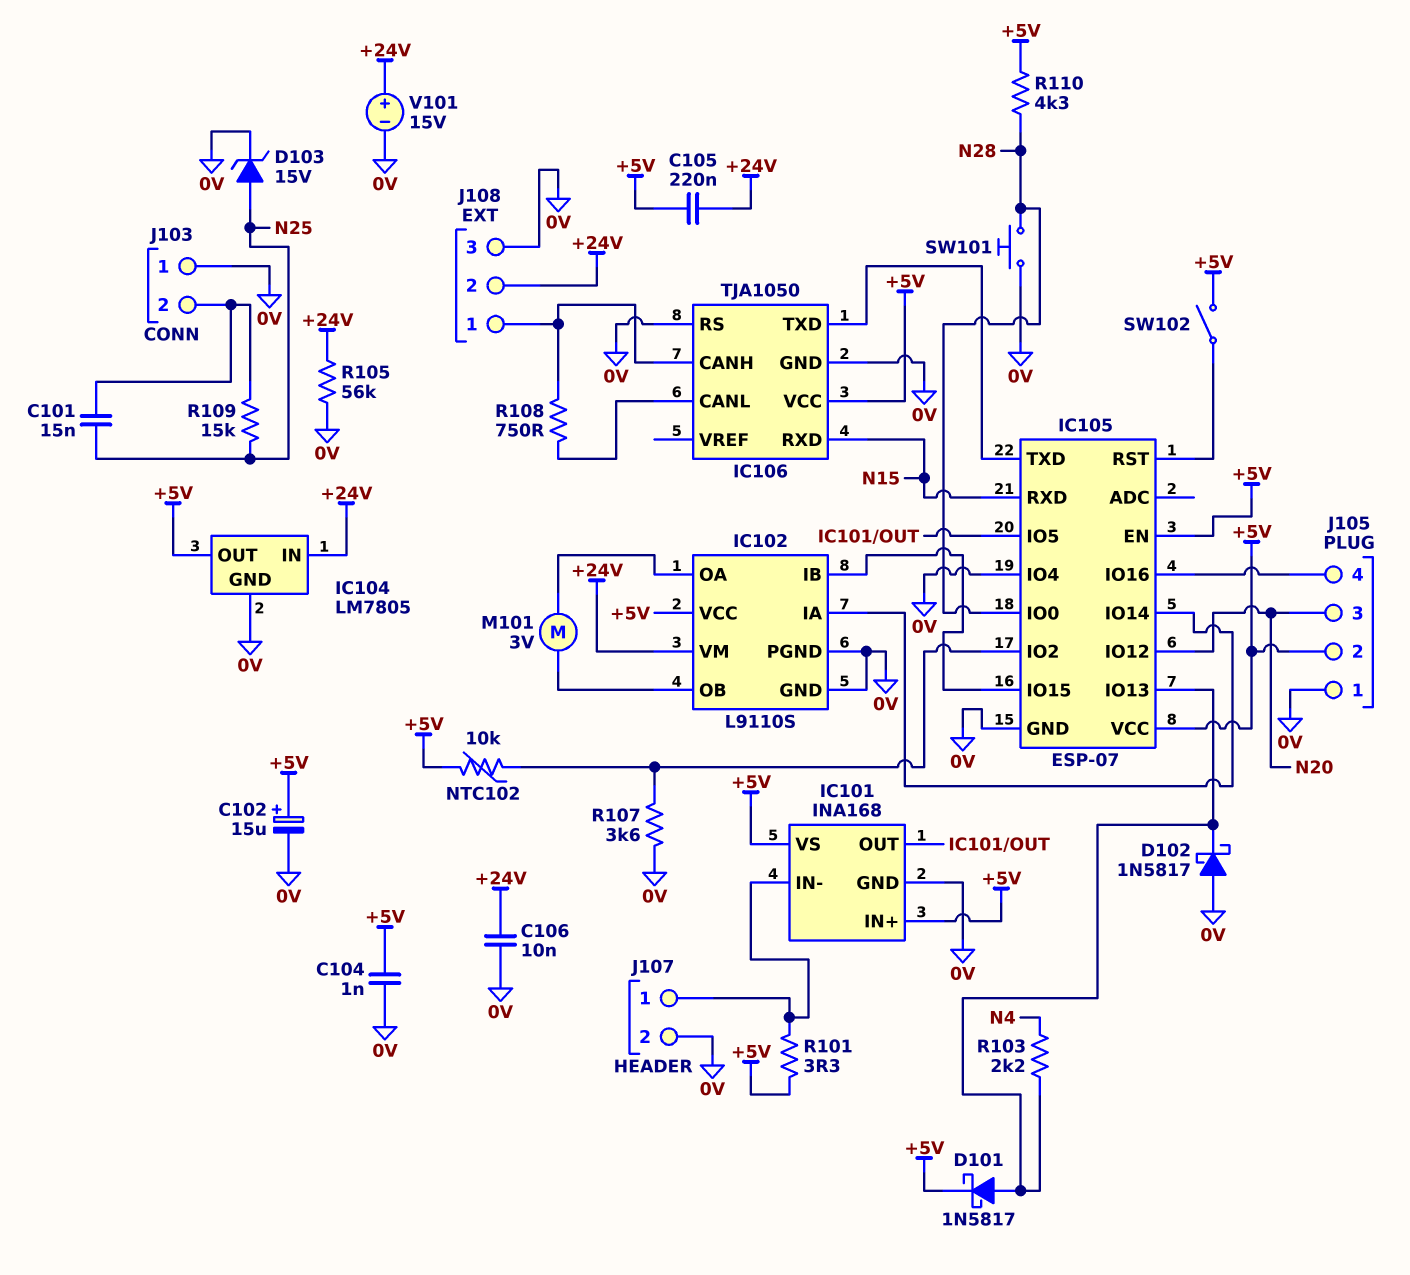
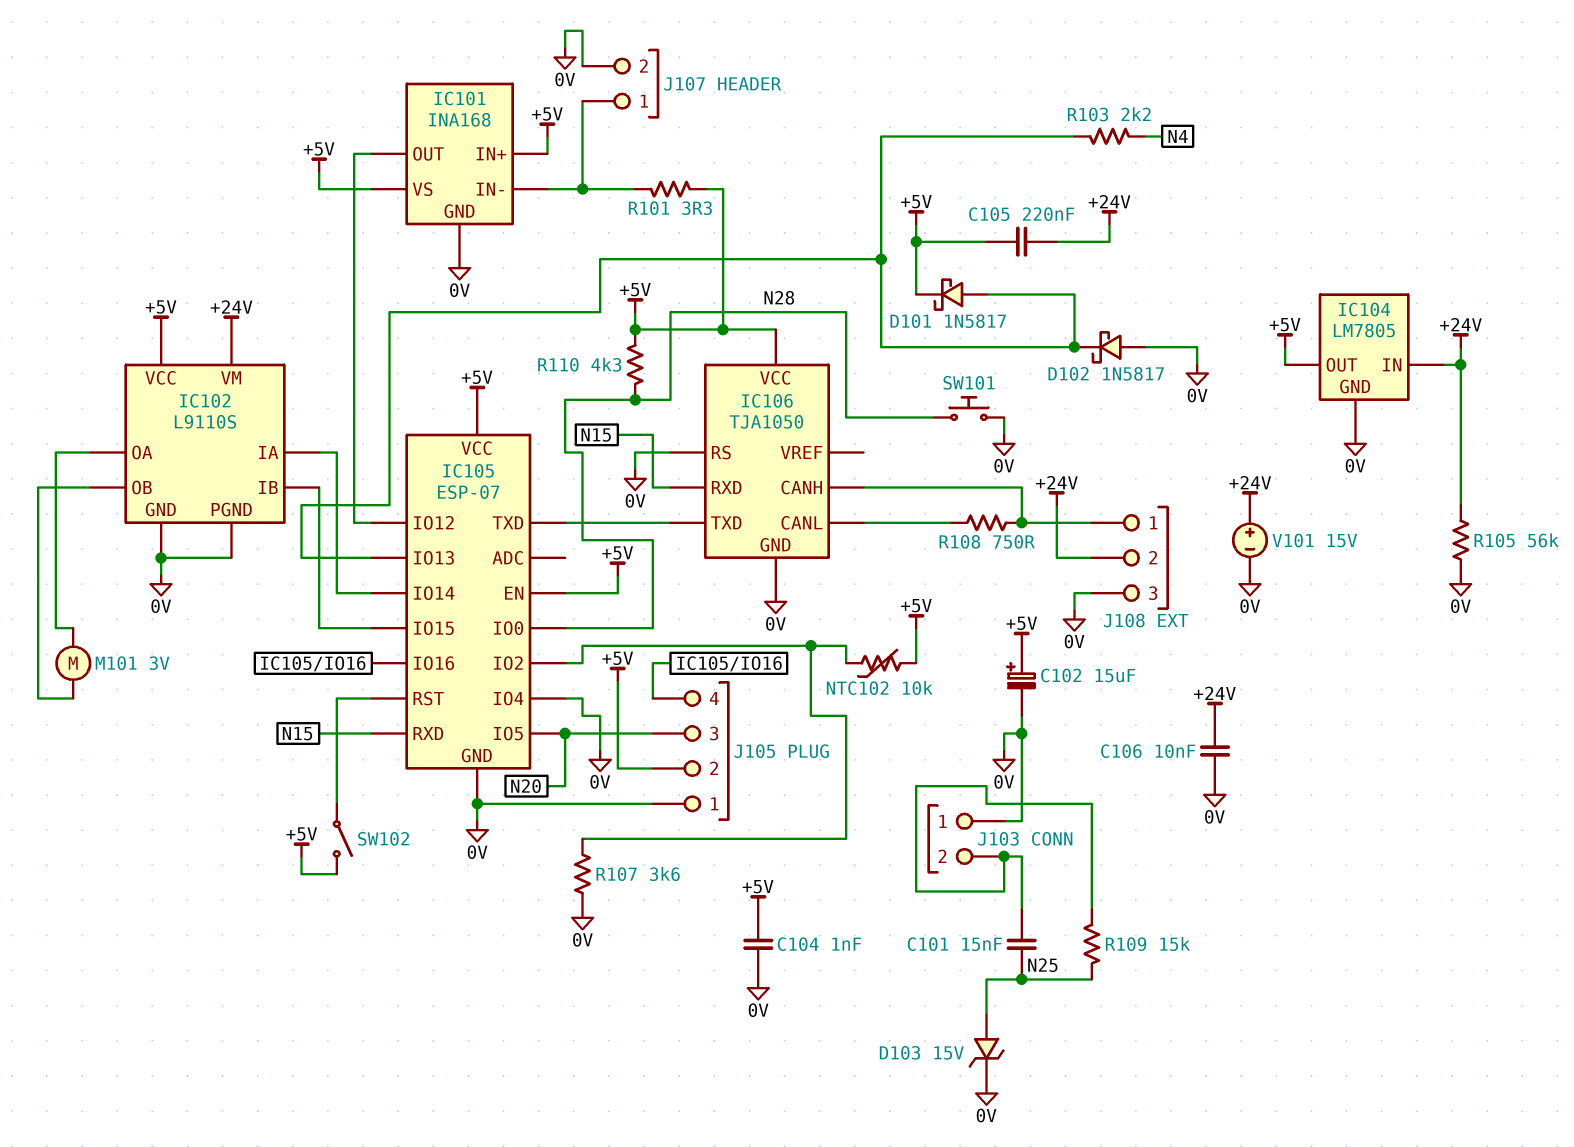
IC105 pin IO5: IC101/OUT -> N20
IC105 pin IO12: N20 -> IC101/OUT

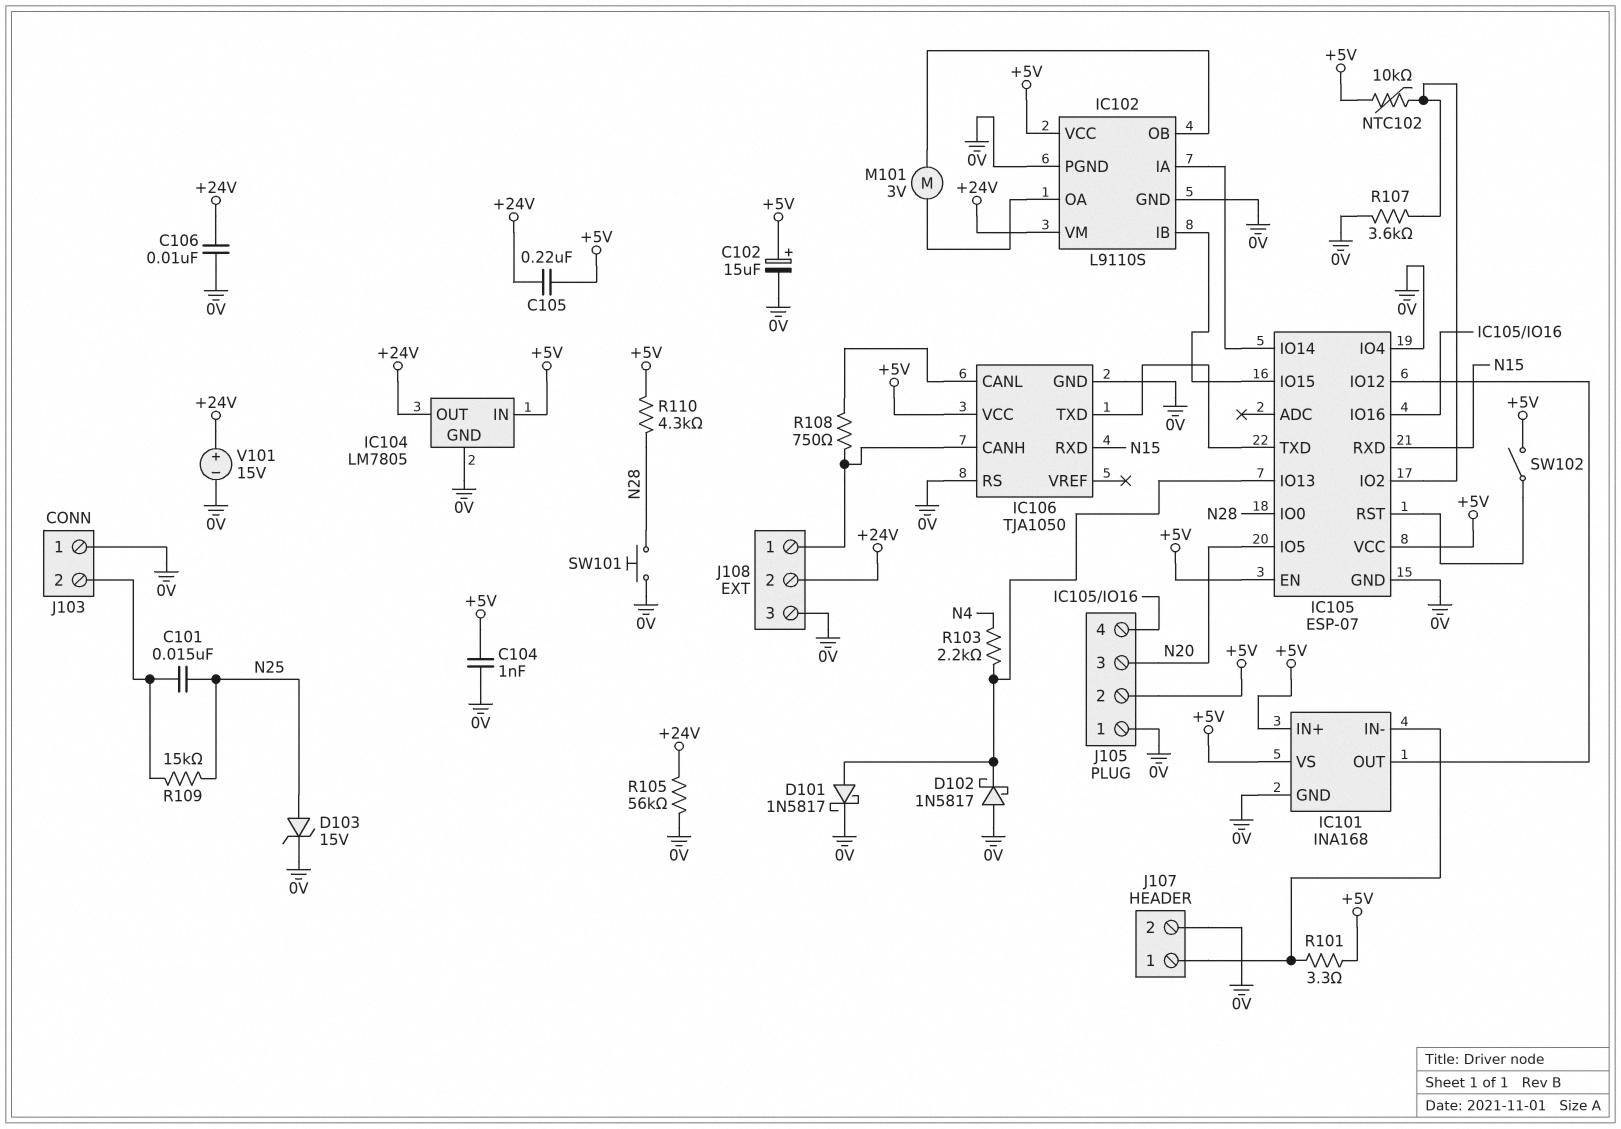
D101: schottky 1N5817 (A IC105/IO13, K +5V) -> schottky 1N5817 (A IC105/IO13, K 0V)
IC104 pin IN: +24V -> +5V
IC104 pin OUT: +5V -> +24V

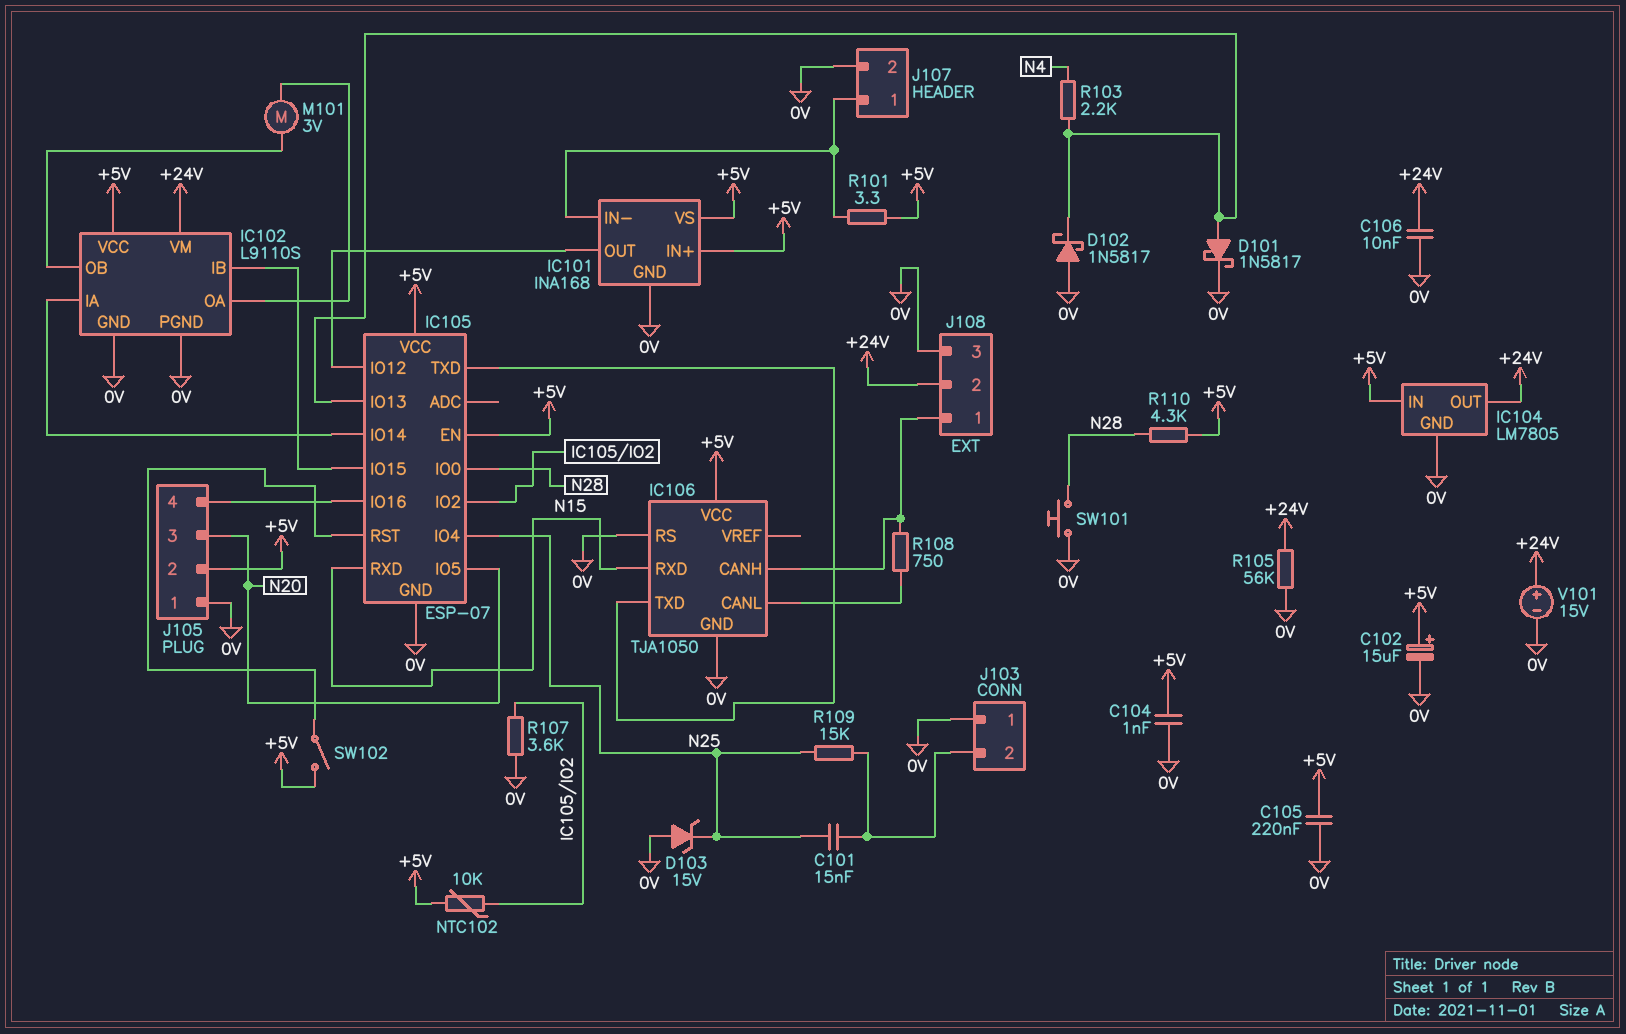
C105: 220nF (+5V, +24V) -> 220nF (+5V, 0V)
D103: zener 15V (A N25, K 0V) -> zener 15V (A 0V, K N25)
IC105 pin IO4: 0V -> N25

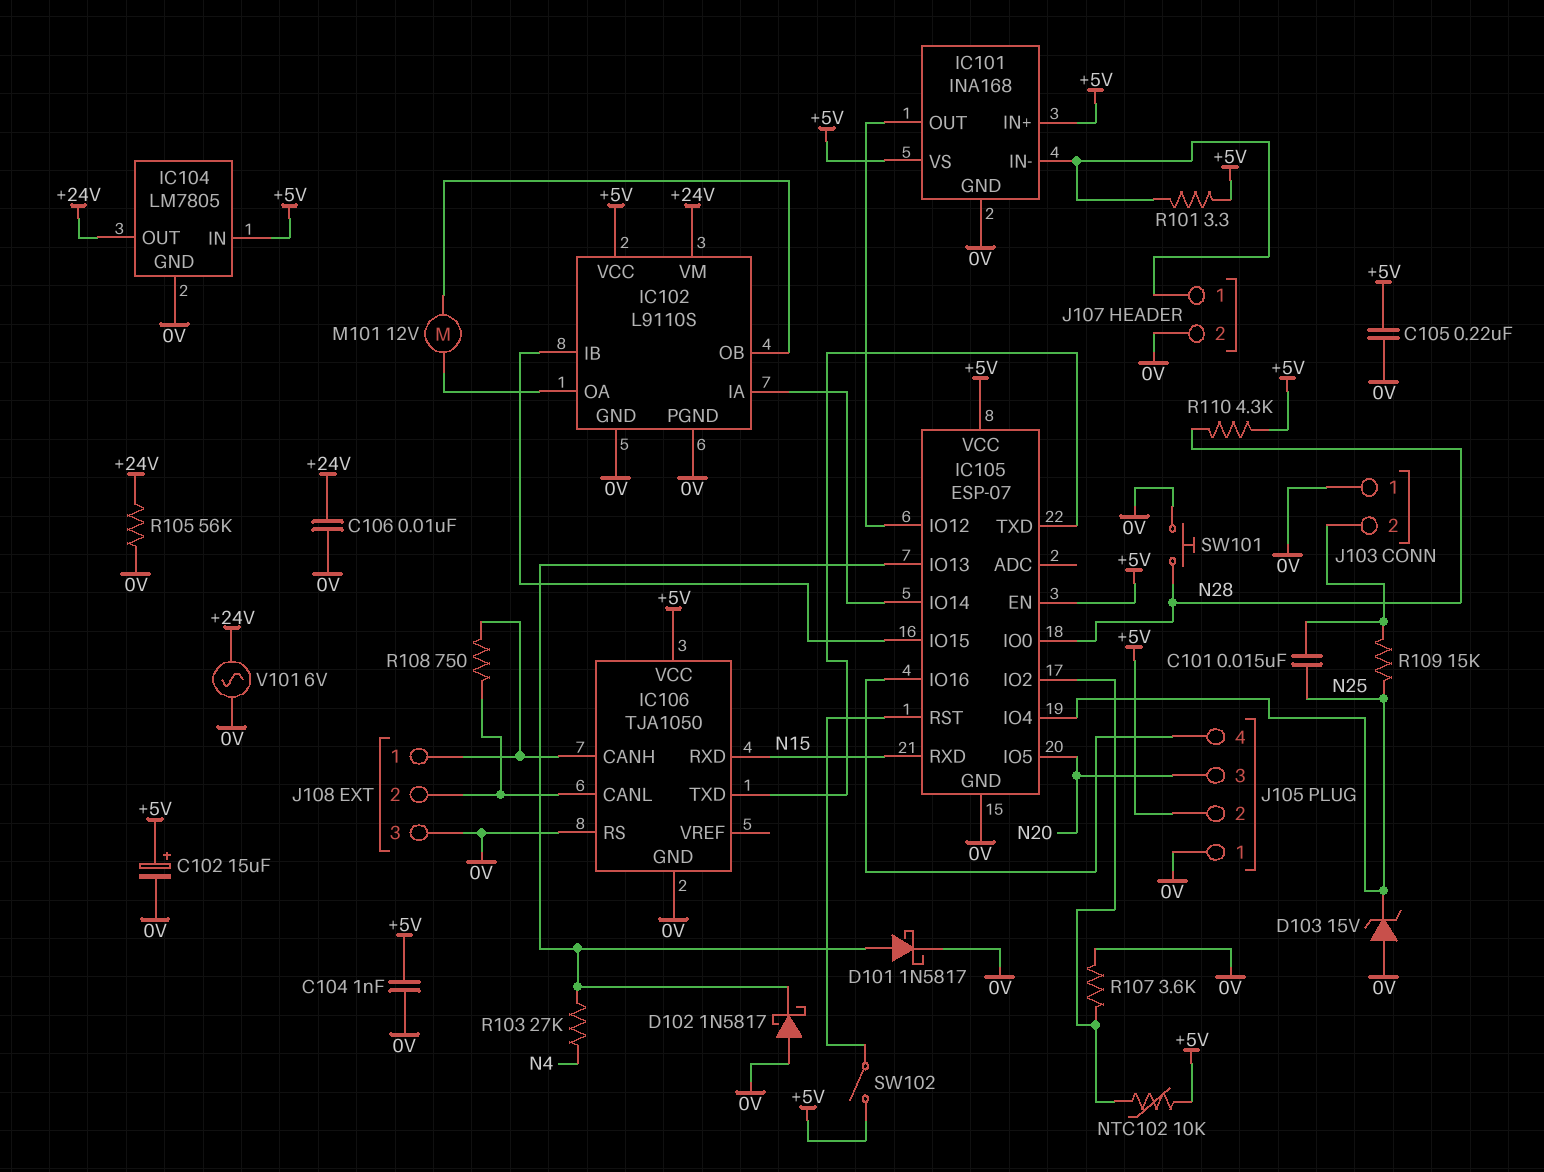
J108 pin 2: +24V -> IC106/CANL
M101: motor 3V (IC102/OA, IC102/OB) -> motor 12V (IC102/OA, IC102/OB)
R103: 2.2k (IC105/IO13, N4) -> 27k (IC105/IO13, N4)
V101: 15V (plus +24V, minus 0V) -> AC 6V (+24V, 0V)

